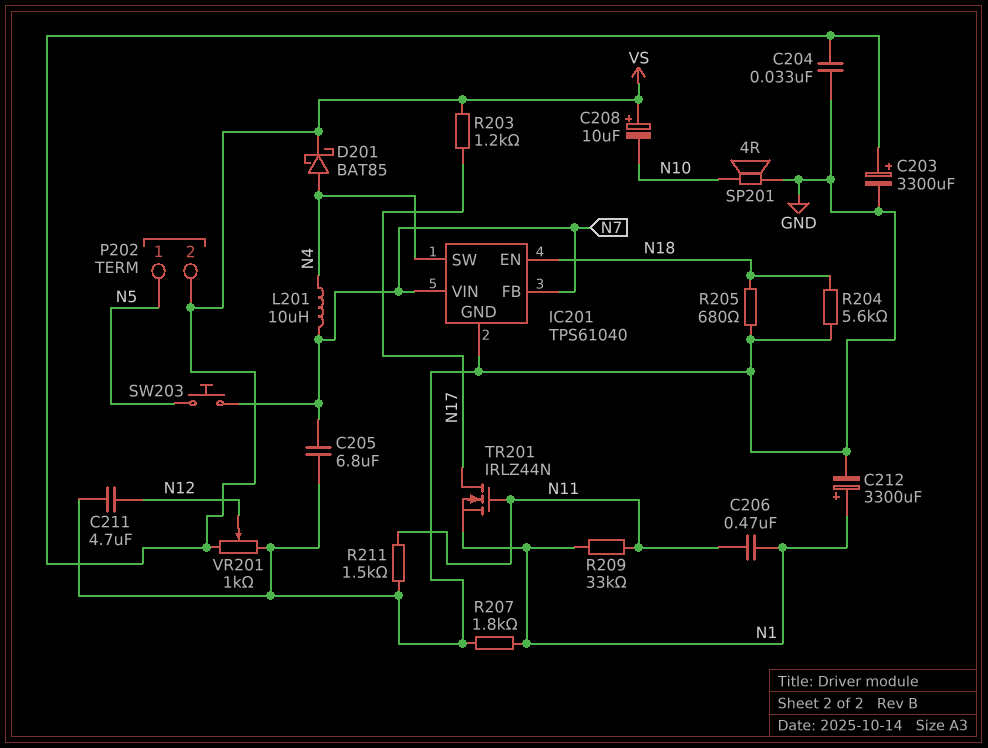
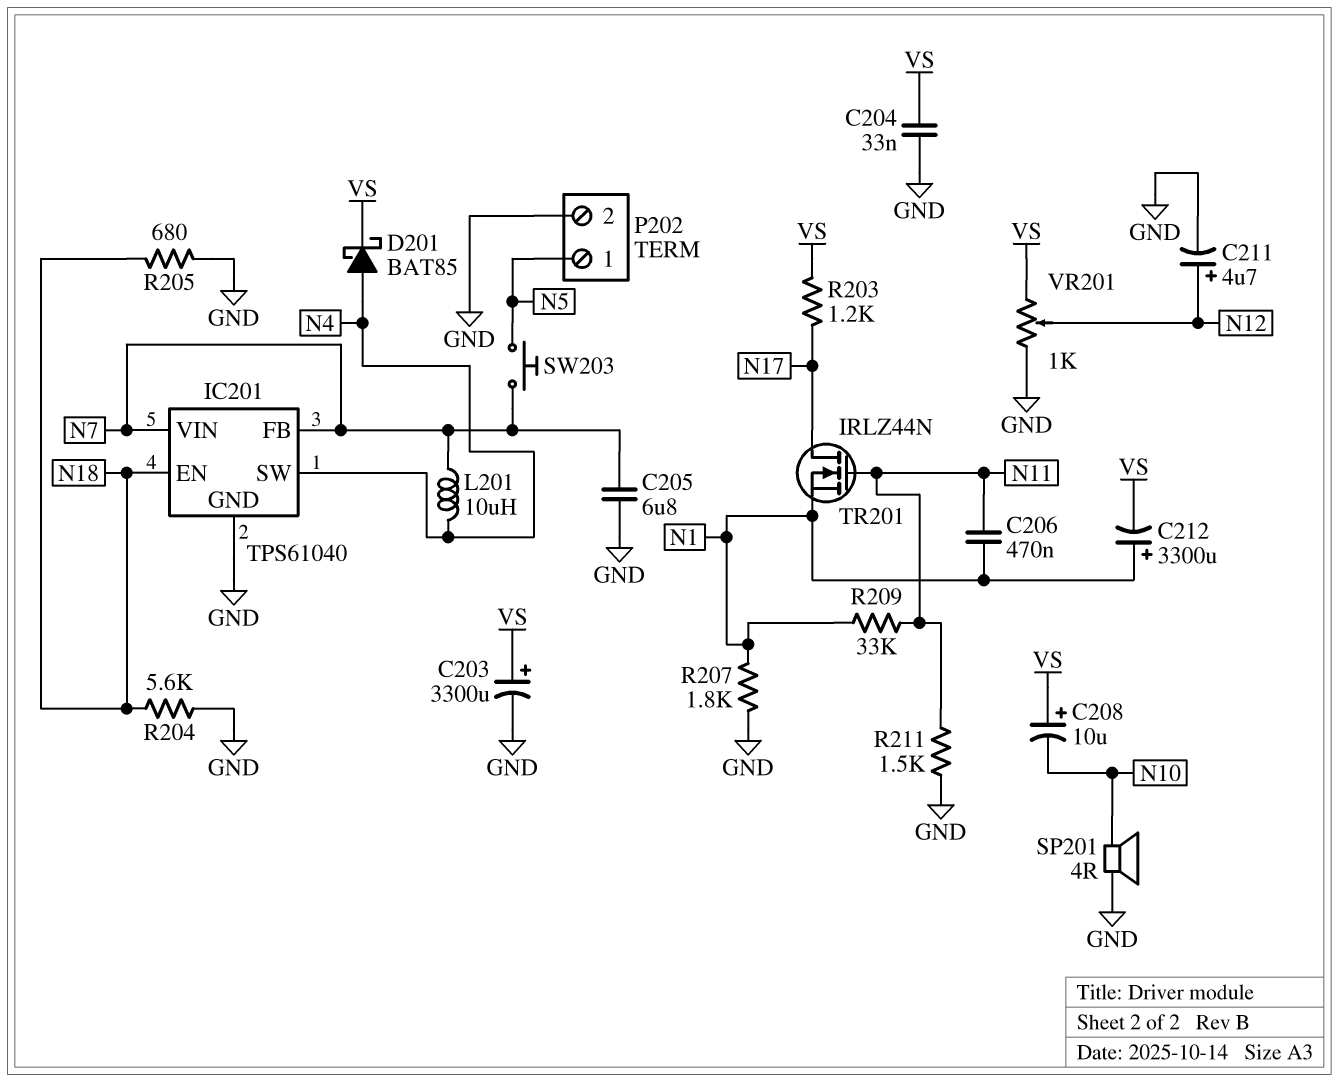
C211: 4.7uF (GND, N12) -> 4.7uF (plus N12, minus GND)
C212: 3300uF (plus N1, minus GND) -> 3300uF (plus N1, minus VS)
P202 pin 2: VS -> GND

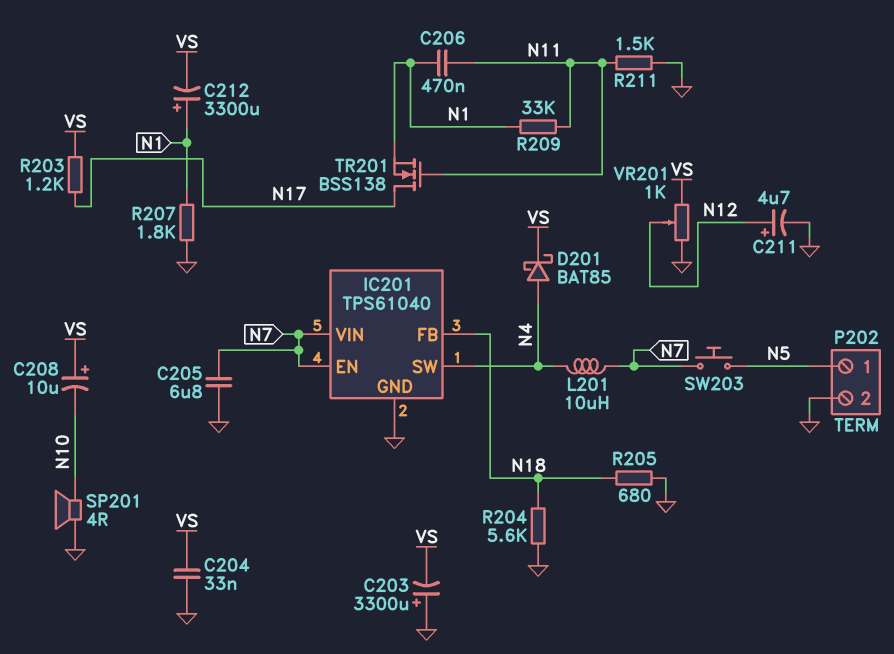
C203: 3300uF (plus VS, minus GND) -> 3300uF (plus GND, minus VS)
IC201 pin EN: N18 -> N7
IC201 pin FB: N7 -> N18
TR201: NMOS IRLZ44N (G N11, D N17, S N1) -> NMOS BSS138 (G N11, D N17, S N1)

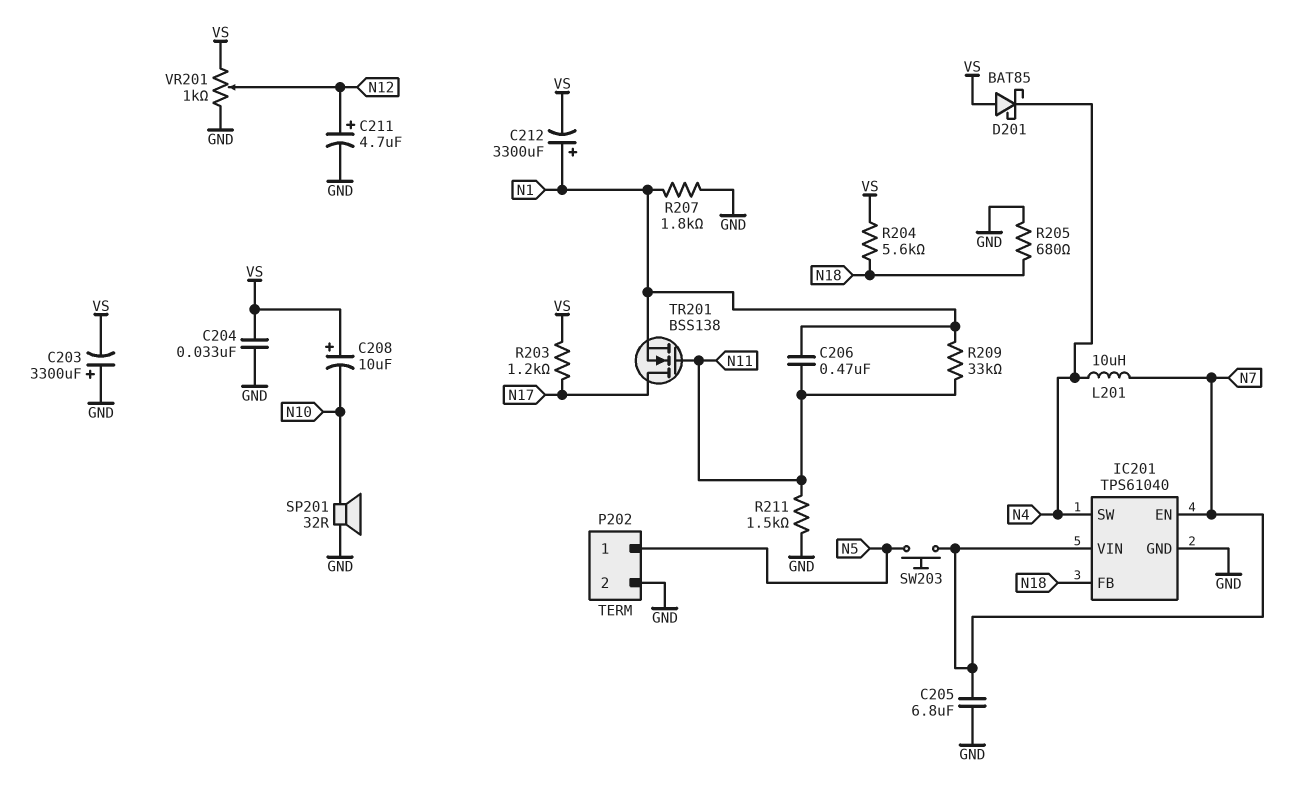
D201: schottky BAT85 (A N4, K VS) -> schottky BAT85 (A VS, K N4)
R204: 5.6k (GND, N18) -> 5.6k (N18, VS)
SP201: speaker 4R (GND, N10) -> speaker 32R (GND, N10)

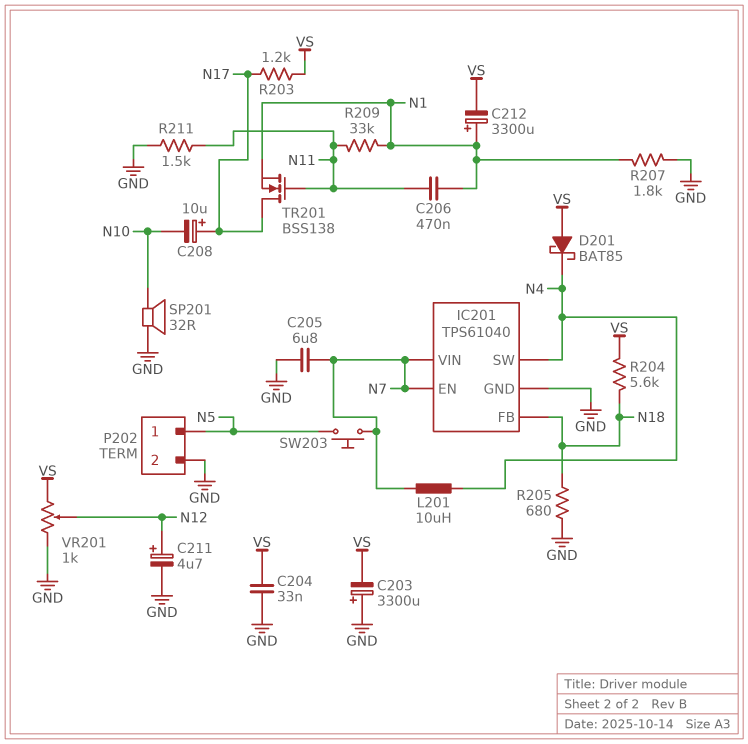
C208: 10uF (plus VS, minus N10) -> 10uF (plus N17, minus N10)

